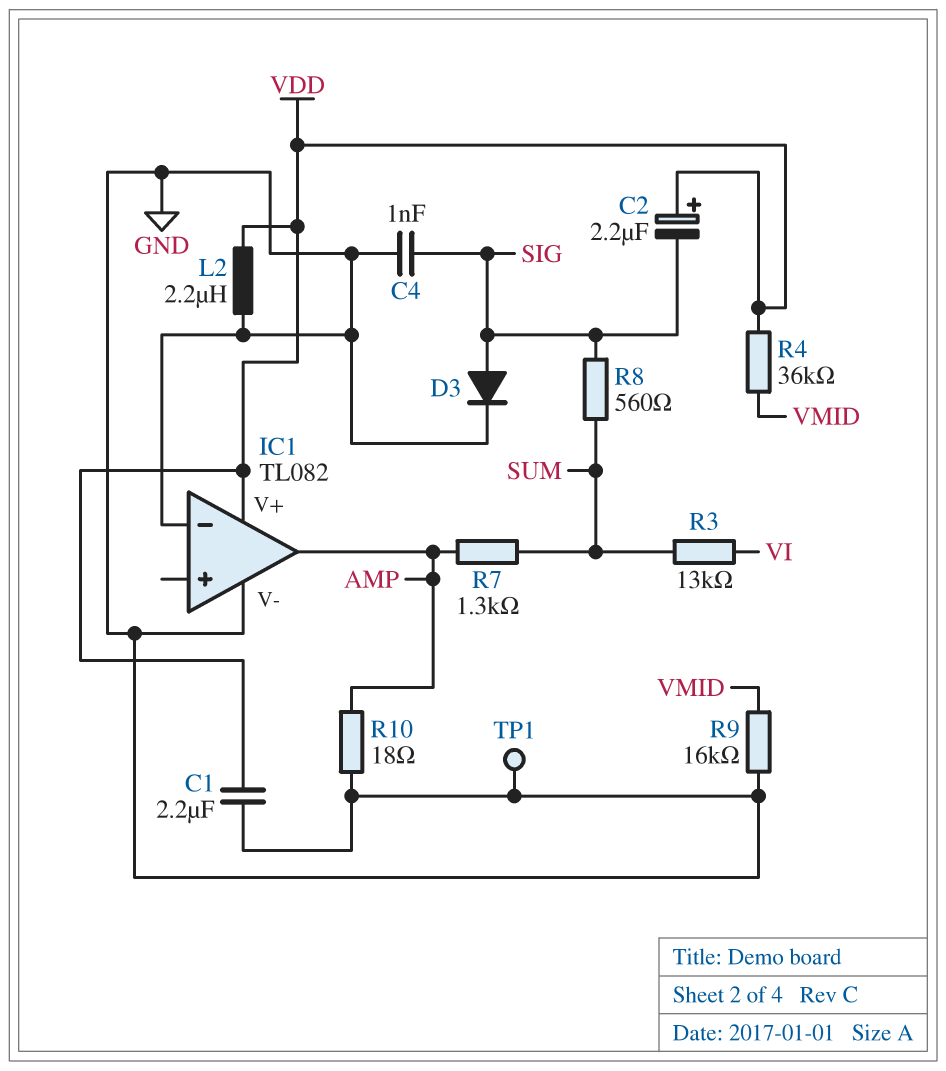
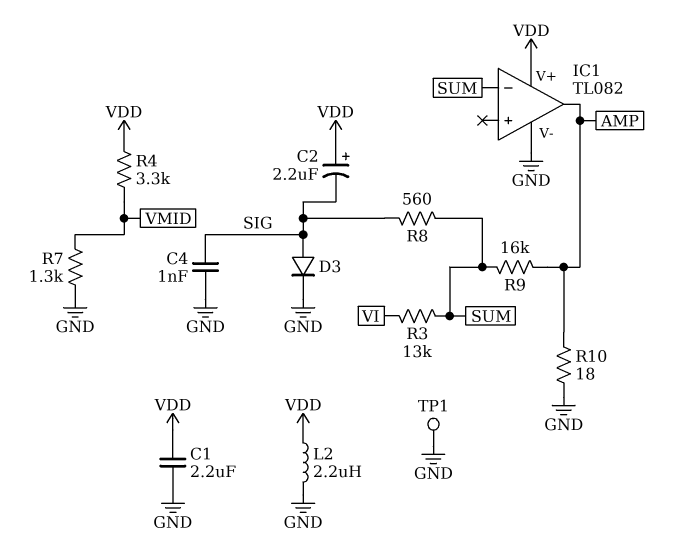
IC1 pin in-: GND -> SUM
R4: 36k (VDD, VMID) -> 3.3k (VDD, VMID)
R7: 1.3k (AMP, SUM) -> 1.3k (GND, VMID)
R9: 16k (GND, VMID) -> 16k (AMP, SUM)

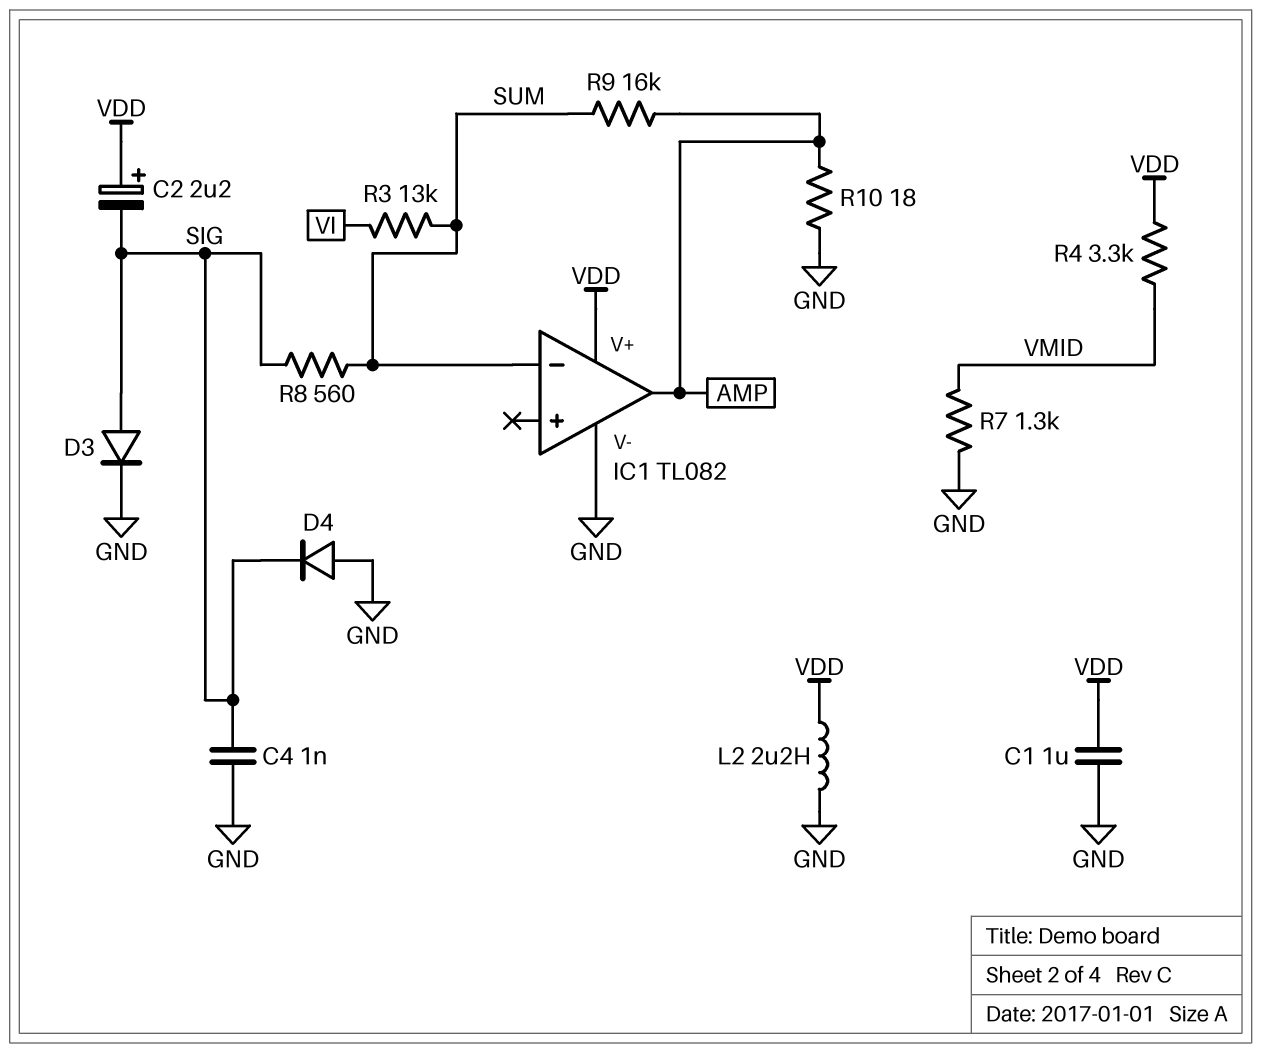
C1: 2.2uF (GND, VDD) -> 1uF (GND, VDD)
D4: none -> diode (A GND, K SIG)
TP1: test point (GND) -> none

